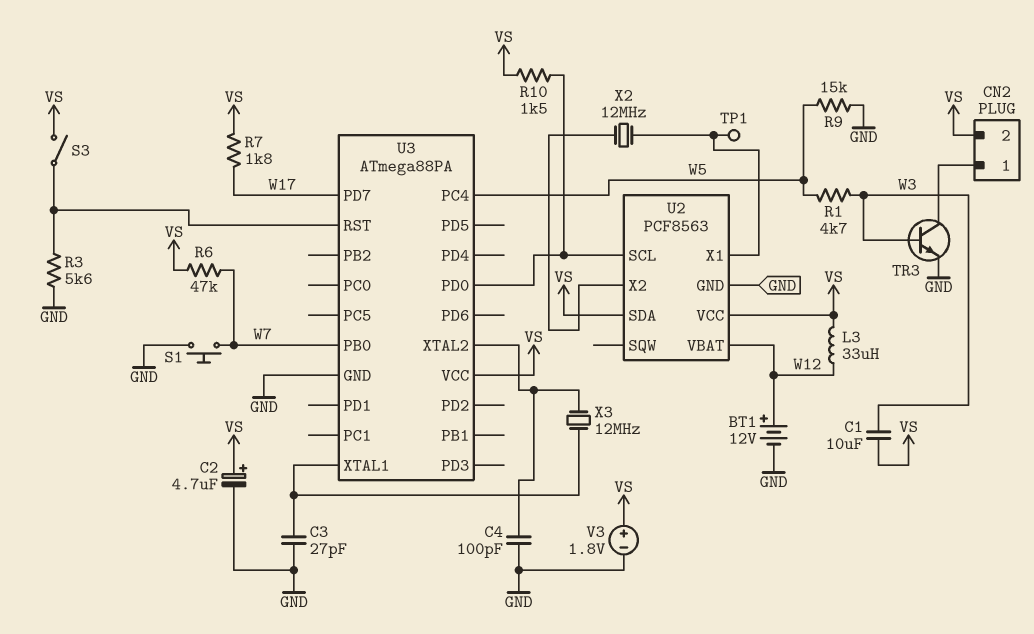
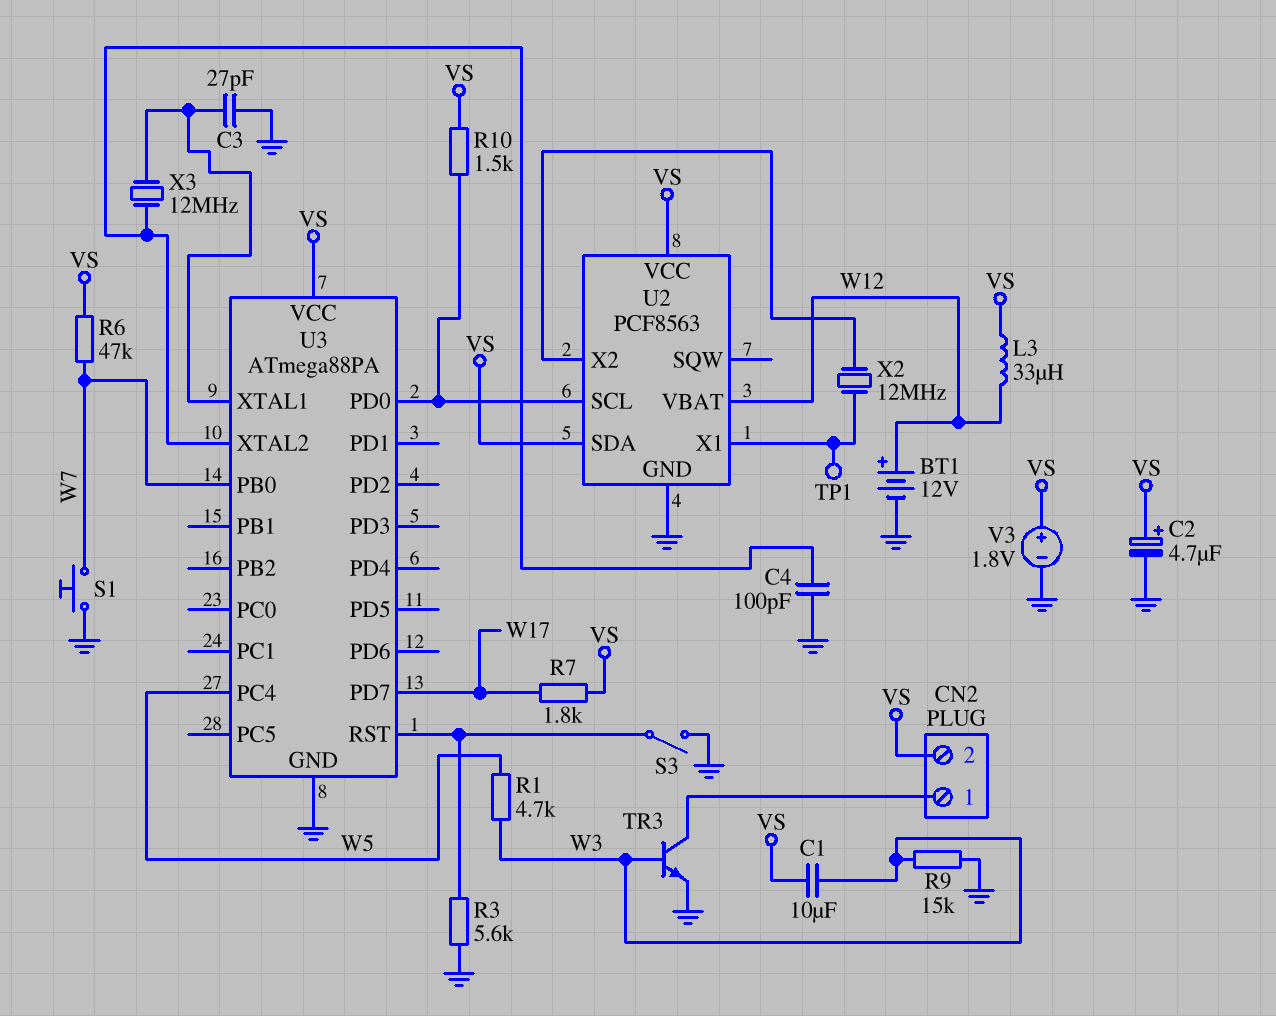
R9: 15k (GND, W5) -> 15k (GND, W3)
S3: switch (U3/RST, VS) -> switch (GND, U3/RST)

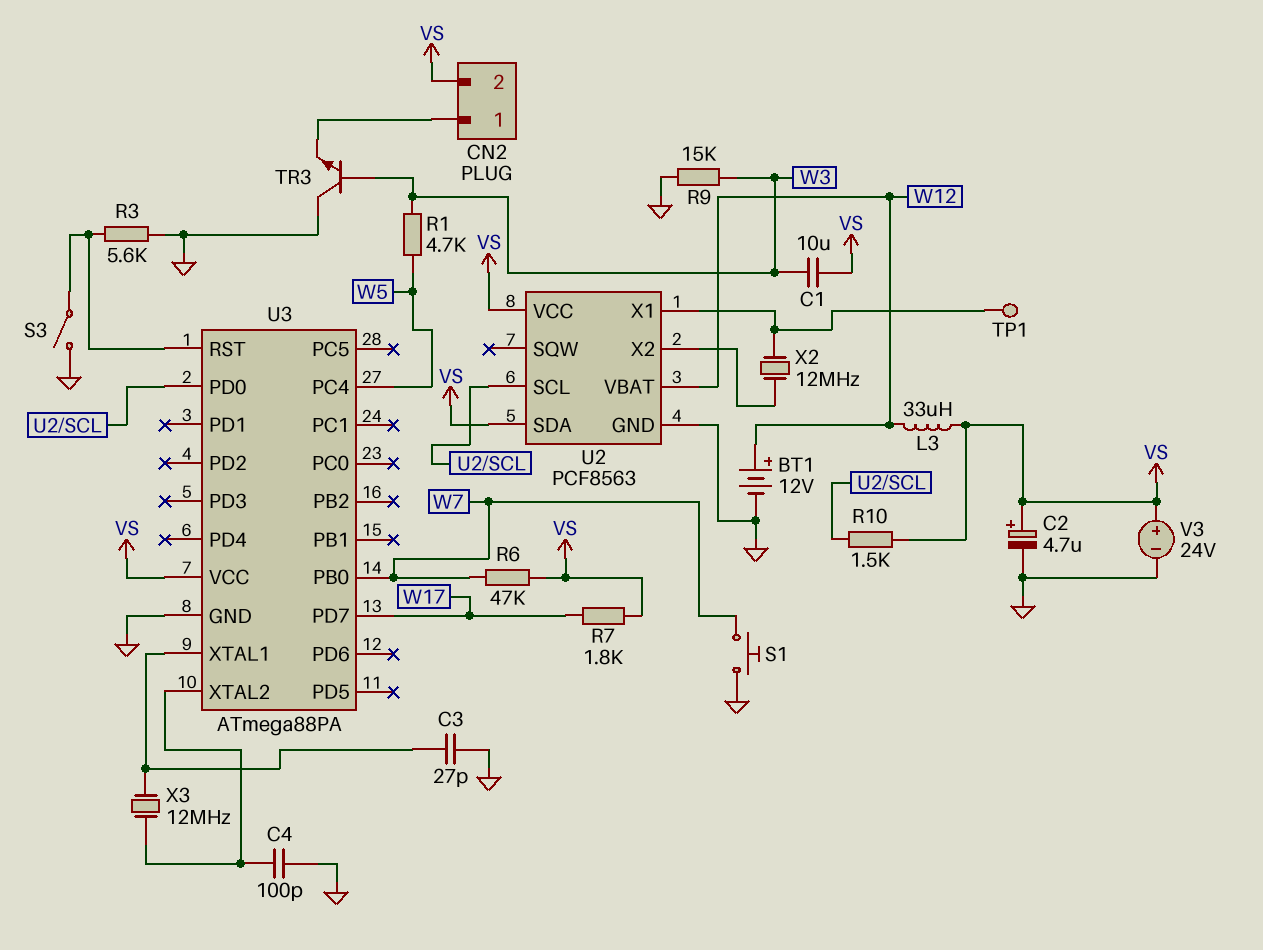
TR3: NPN (B W3, C CN2/1, E GND) -> NPN (B W3, C GND, E CN2/1)
V3: 1.8V (plus VS, minus GND) -> 24V (plus VS, minus GND)

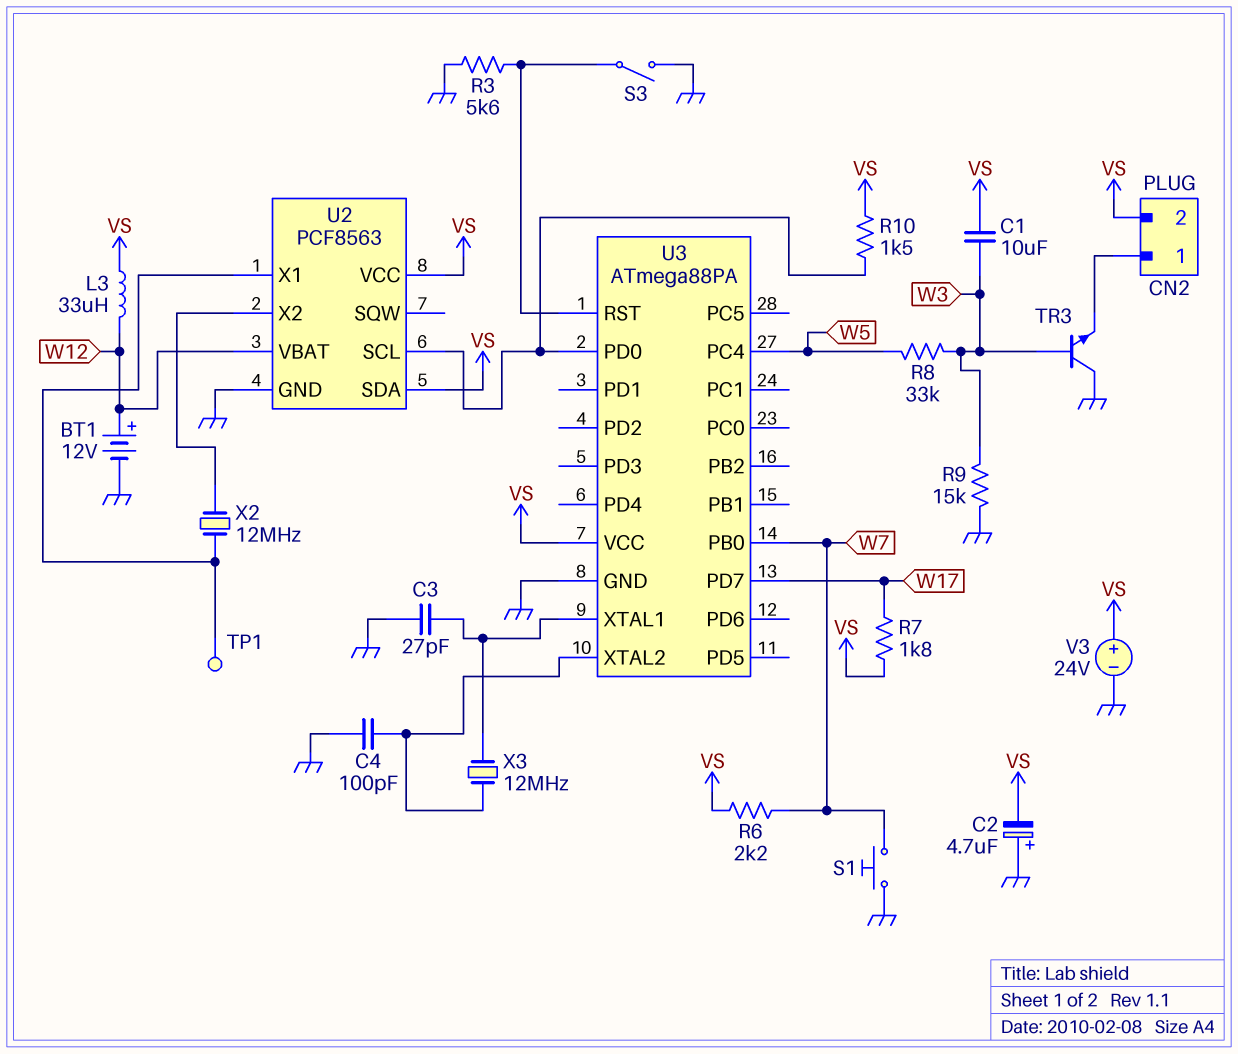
C2: 4.7uF (plus VS, minus GND) -> 4.7uF (plus GND, minus VS)
R1: 4.7k (W3, W5) -> none
R6: 47k (VS, W7) -> 2.2k (VS, W7)
R8: none -> 33k (W3, W5)

